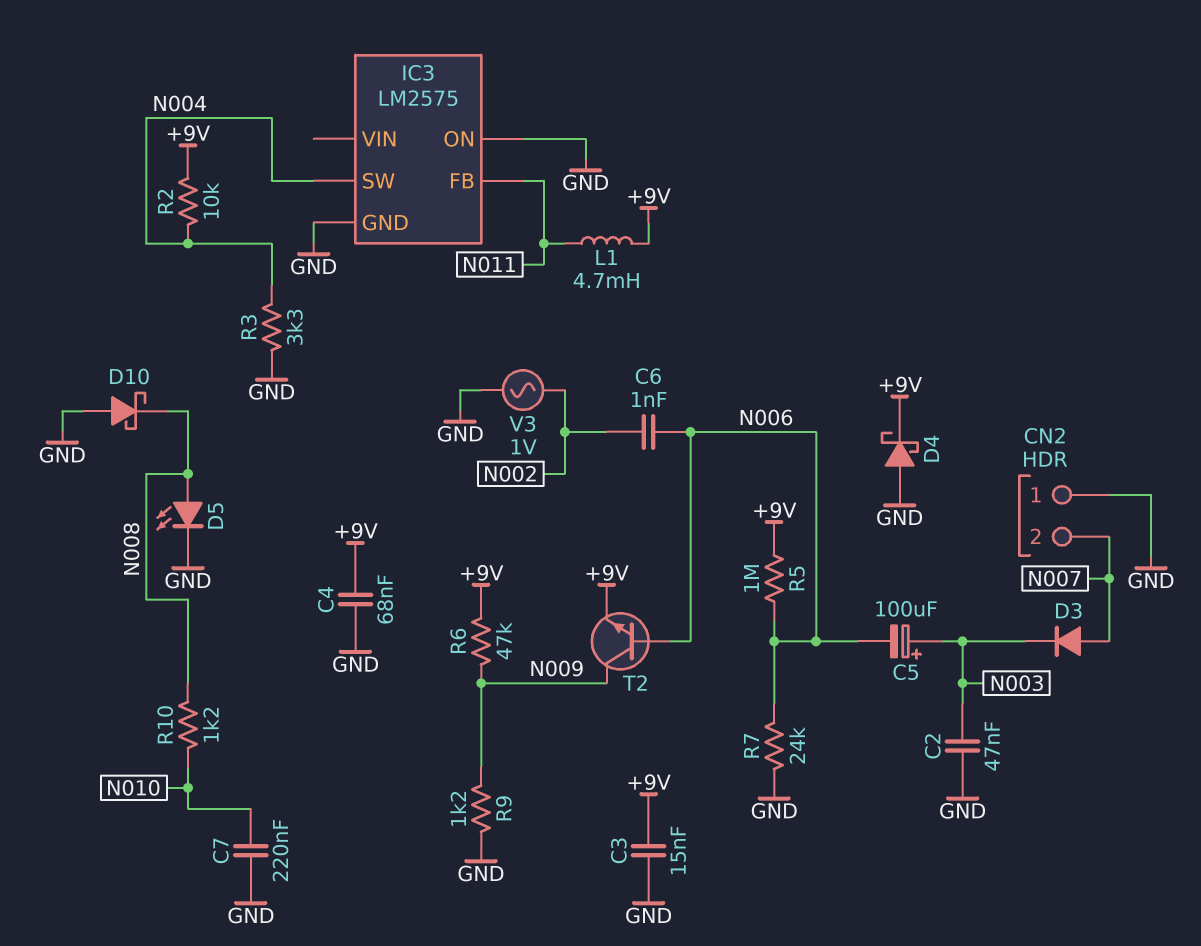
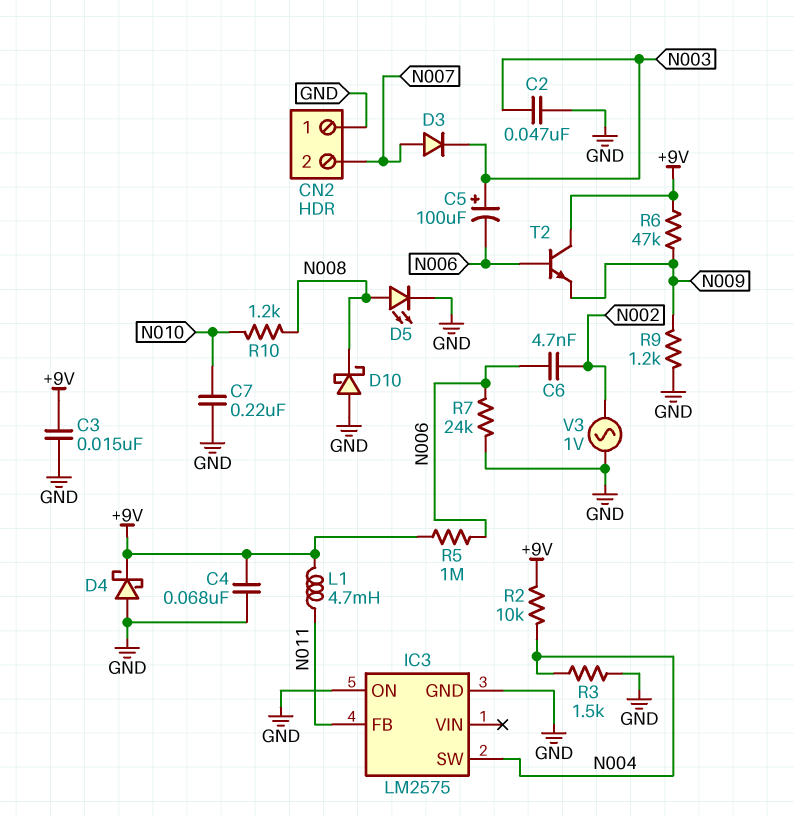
C6: 1nF (N002, N006) -> 4.7nF (N002, N006)
R3: 3.3k (GND, N004) -> 1.5k (GND, N004)
T2: NPN (B N006, C N009, E +9V) -> NPN (B N006, C +9V, E N009)

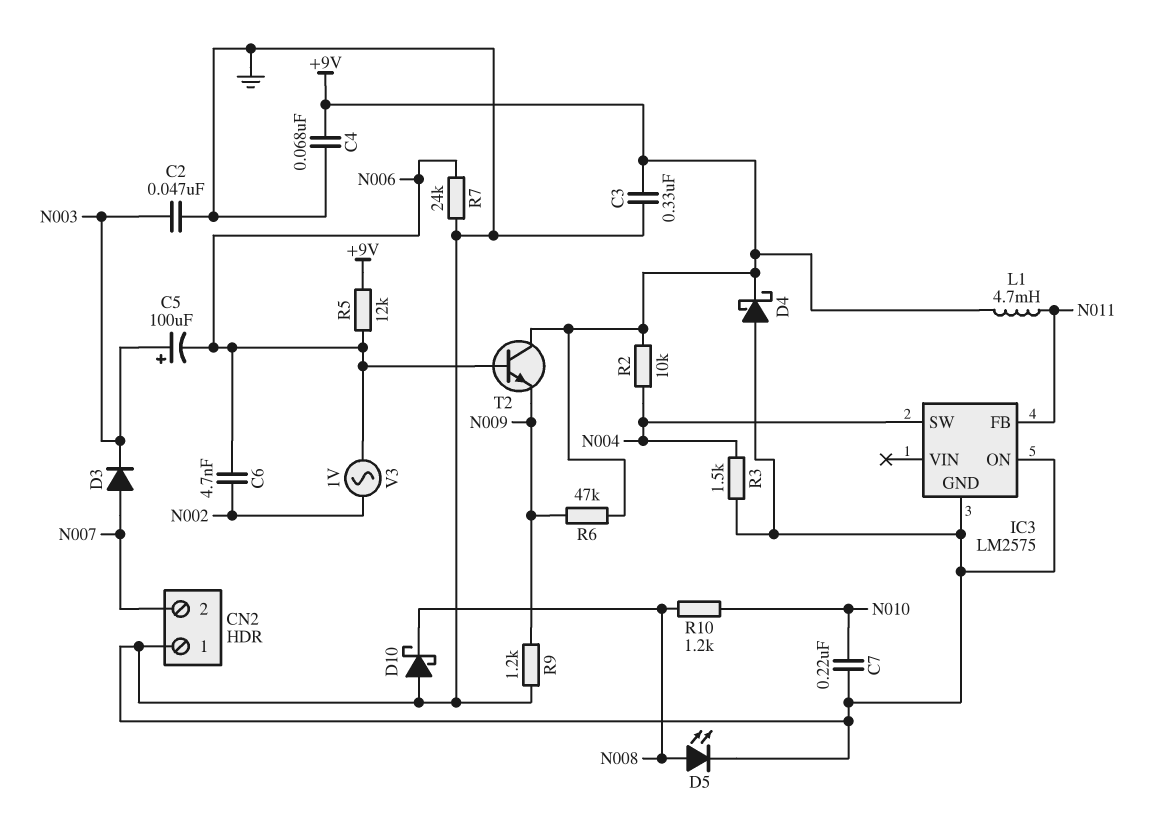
C3: 15nF (+9V, GND) -> 330nF (+9V, GND)
R5: 1M (+9V, N006) -> 12k (+9V, N006)
V3: AC 1V (GND, N002) -> AC 1V (N002, N006)

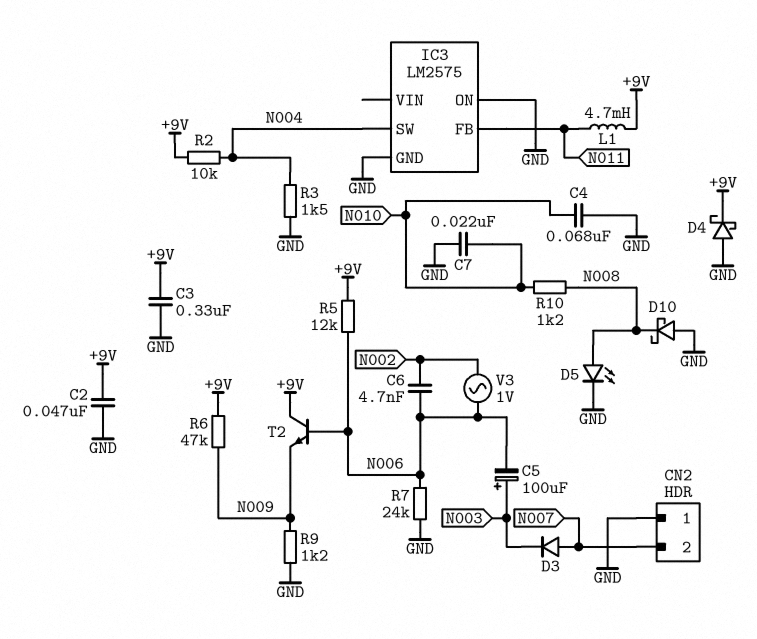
C2: 47nF (GND, N003) -> 47nF (+9V, GND)
C4: 68nF (+9V, GND) -> 68nF (GND, N010)
C7: 220nF (GND, N010) -> 22nF (GND, N010)

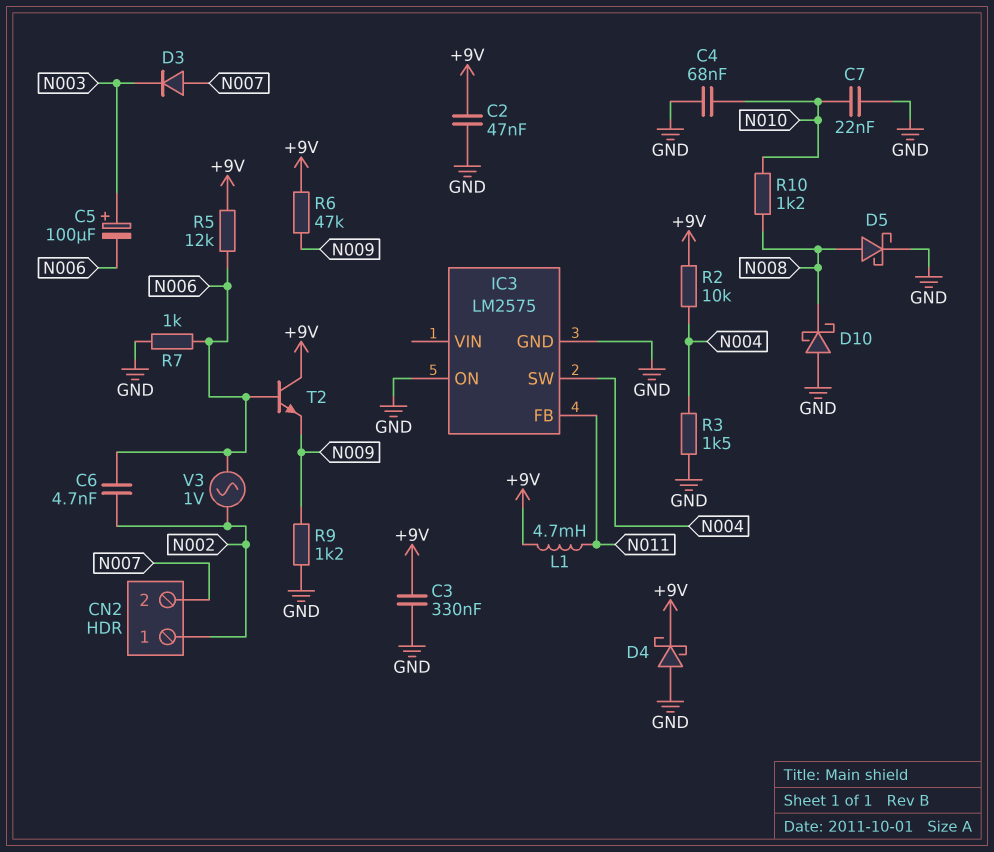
CN2 pin 1: GND -> N002
D5: LED (A N008, K GND) -> schottky (A N008, K GND)
R7: 24k (GND, N006) -> 1k (GND, N006)

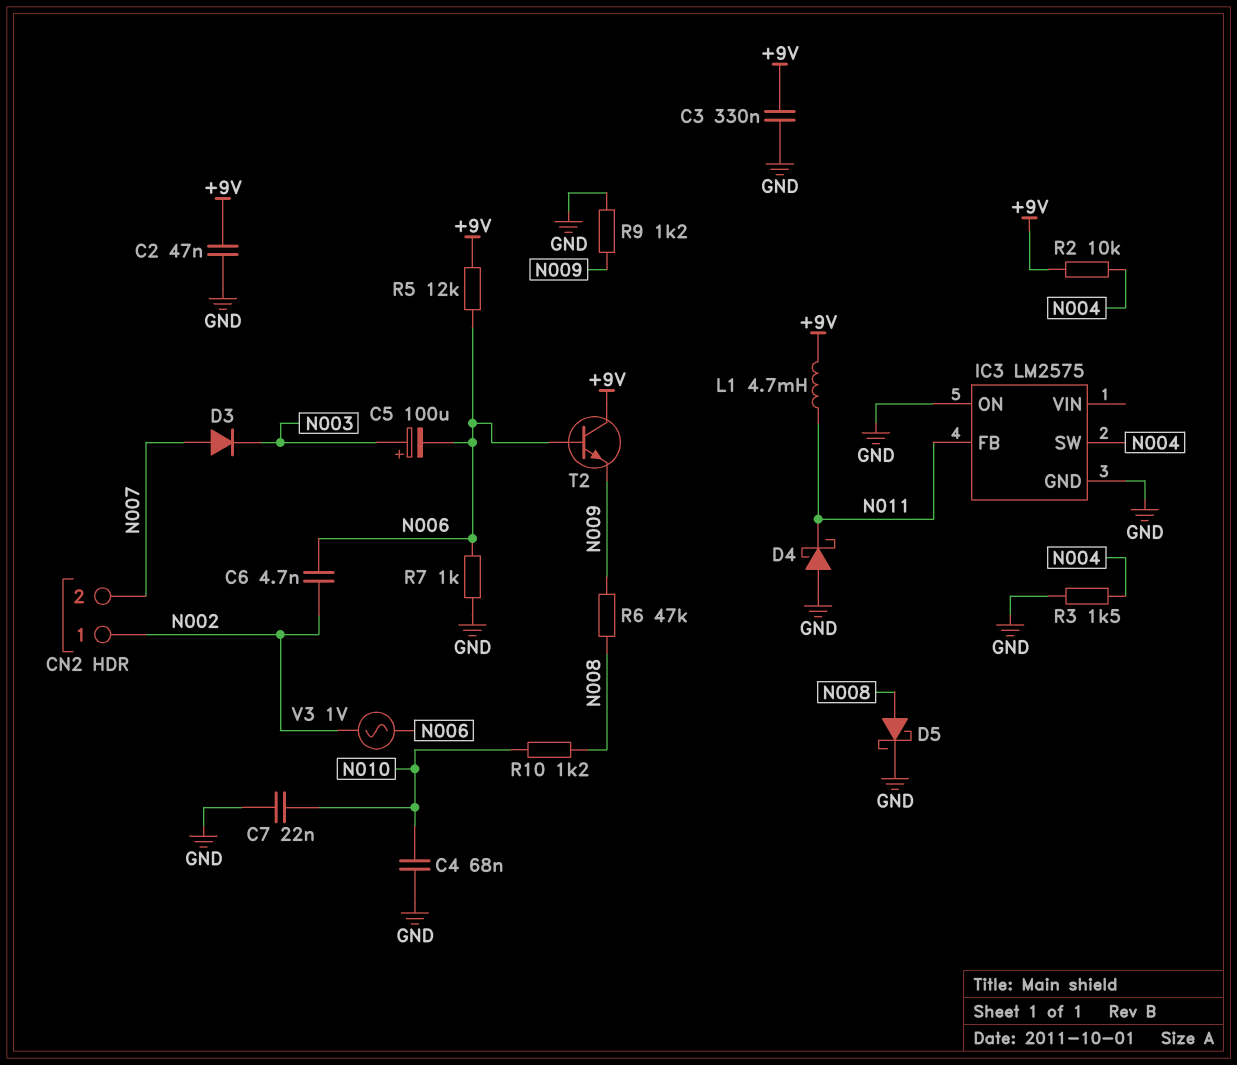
D4: schottky (A GND, K +9V) -> schottky (A GND, K N011)
D10: schottky (A GND, K N008) -> none
R6: 47k (+9V, N009) -> 47k (N008, N009)

